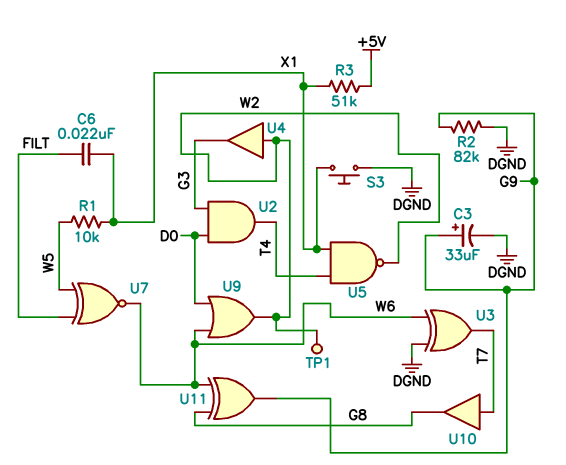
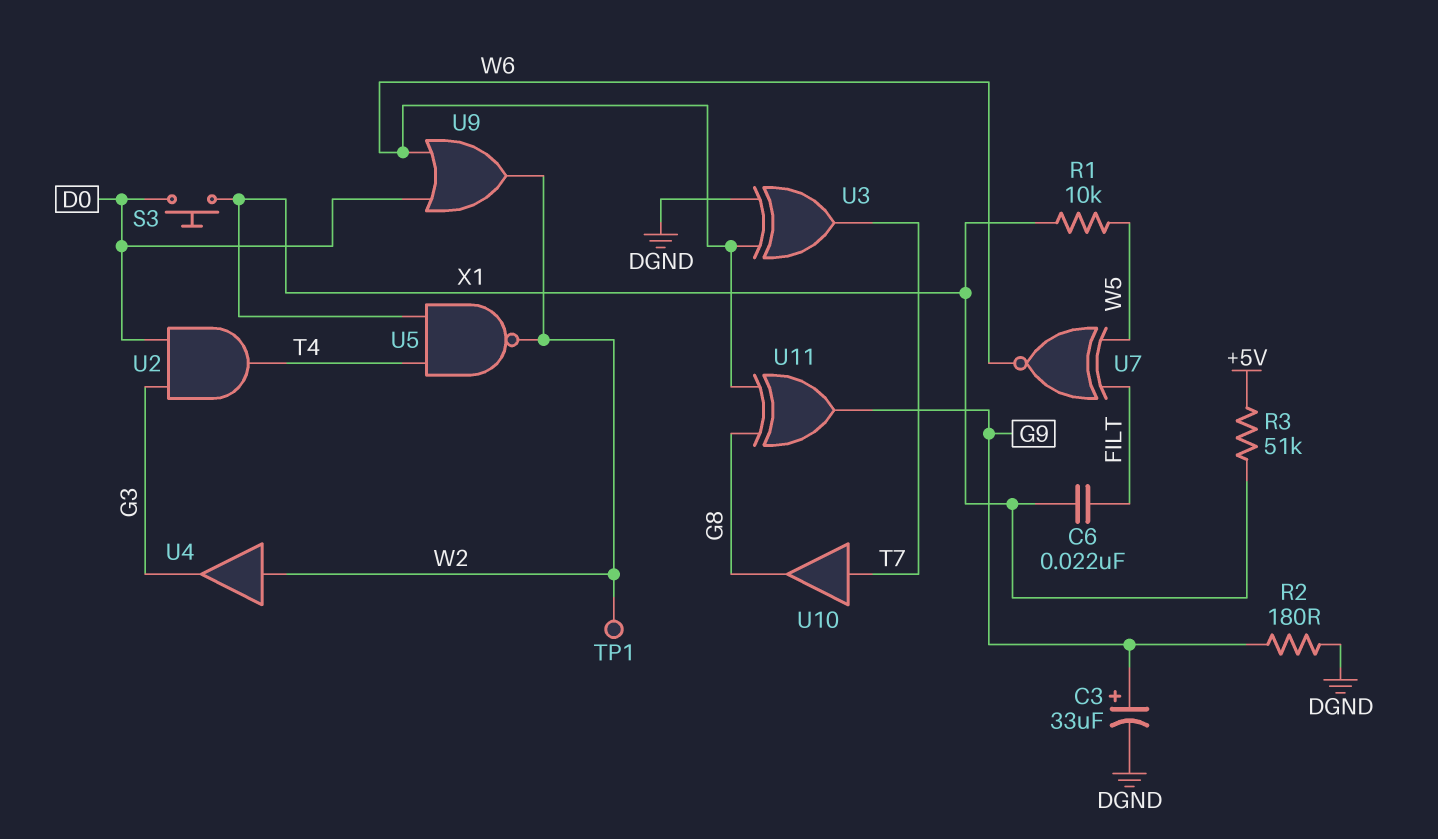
R2: 82k (DGND, G9) -> 180 (DGND, G9)
S3: button (DGND, X1) -> button (D0, X1)

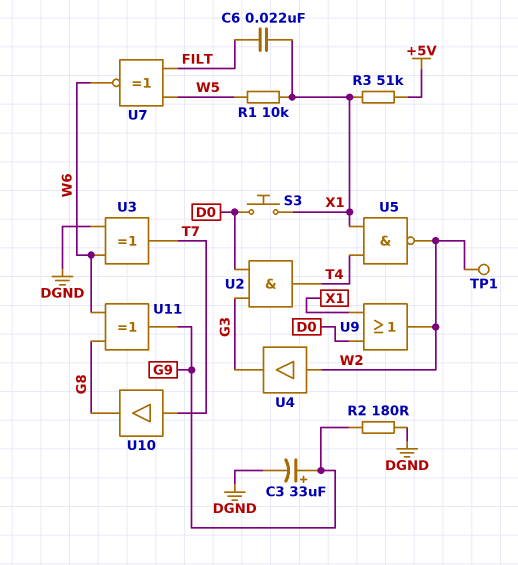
U9: OR (in D0, in W6, out W2) -> OR (in D0, in X1, out W2)

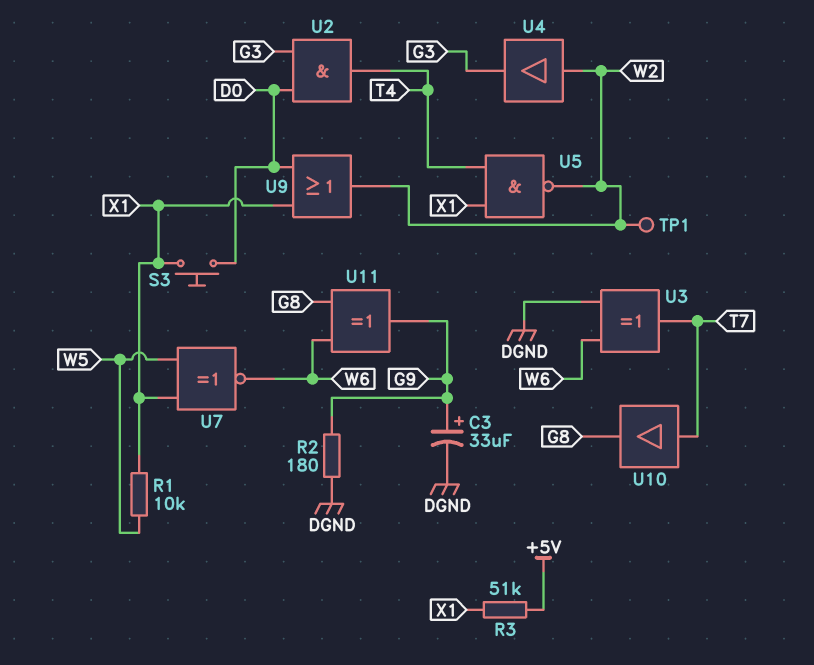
C6: 22nF (FILT, X1) -> none
U7: XNOR (in FILT, in W5, out W6) -> XNOR (in W5, in X1, out W6)

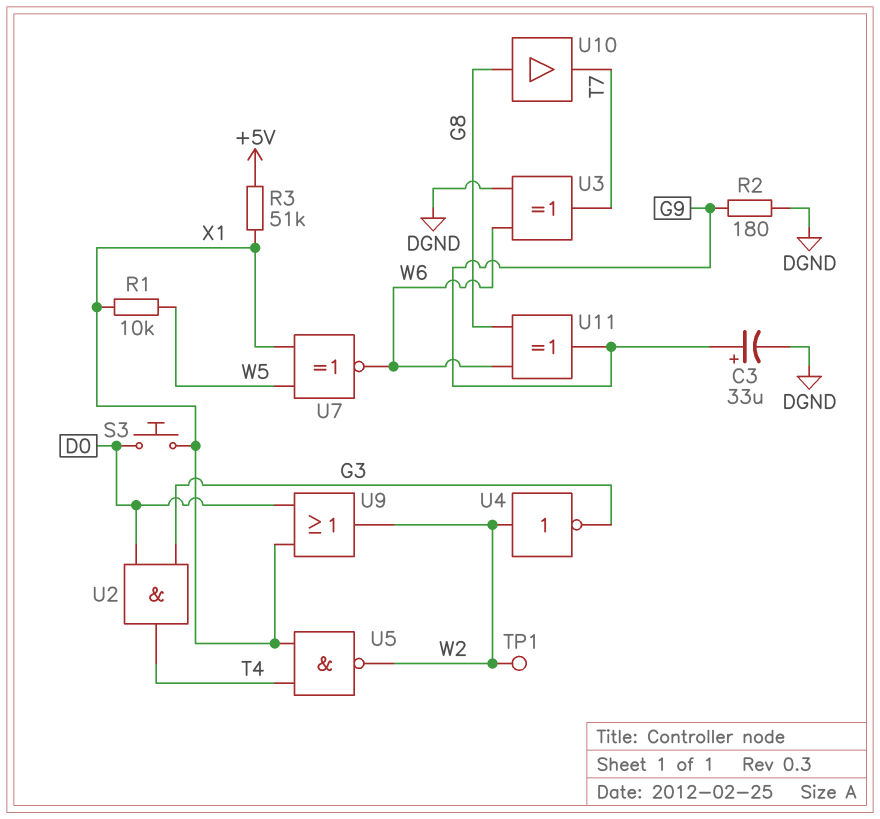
U4: buffer (in W2, out G3) -> NOT (in W2, out G3)
U10: buffer (in T7, out G8) -> buffer (in G8, out T7)

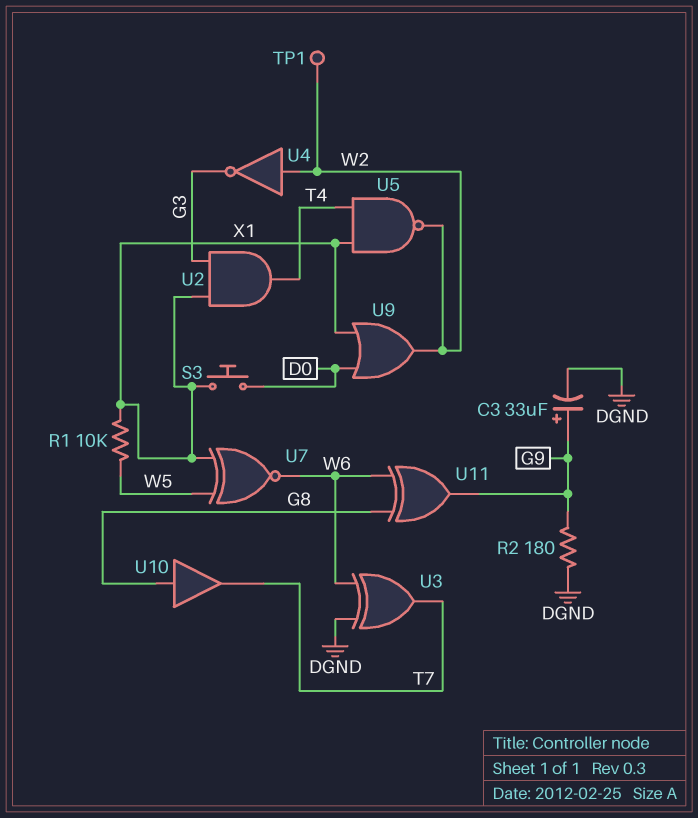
R3: 51k (+5V, X1) -> none
U2: AND (in D0, in G3, out T4) -> AND (in G3, in X1, out T4)

